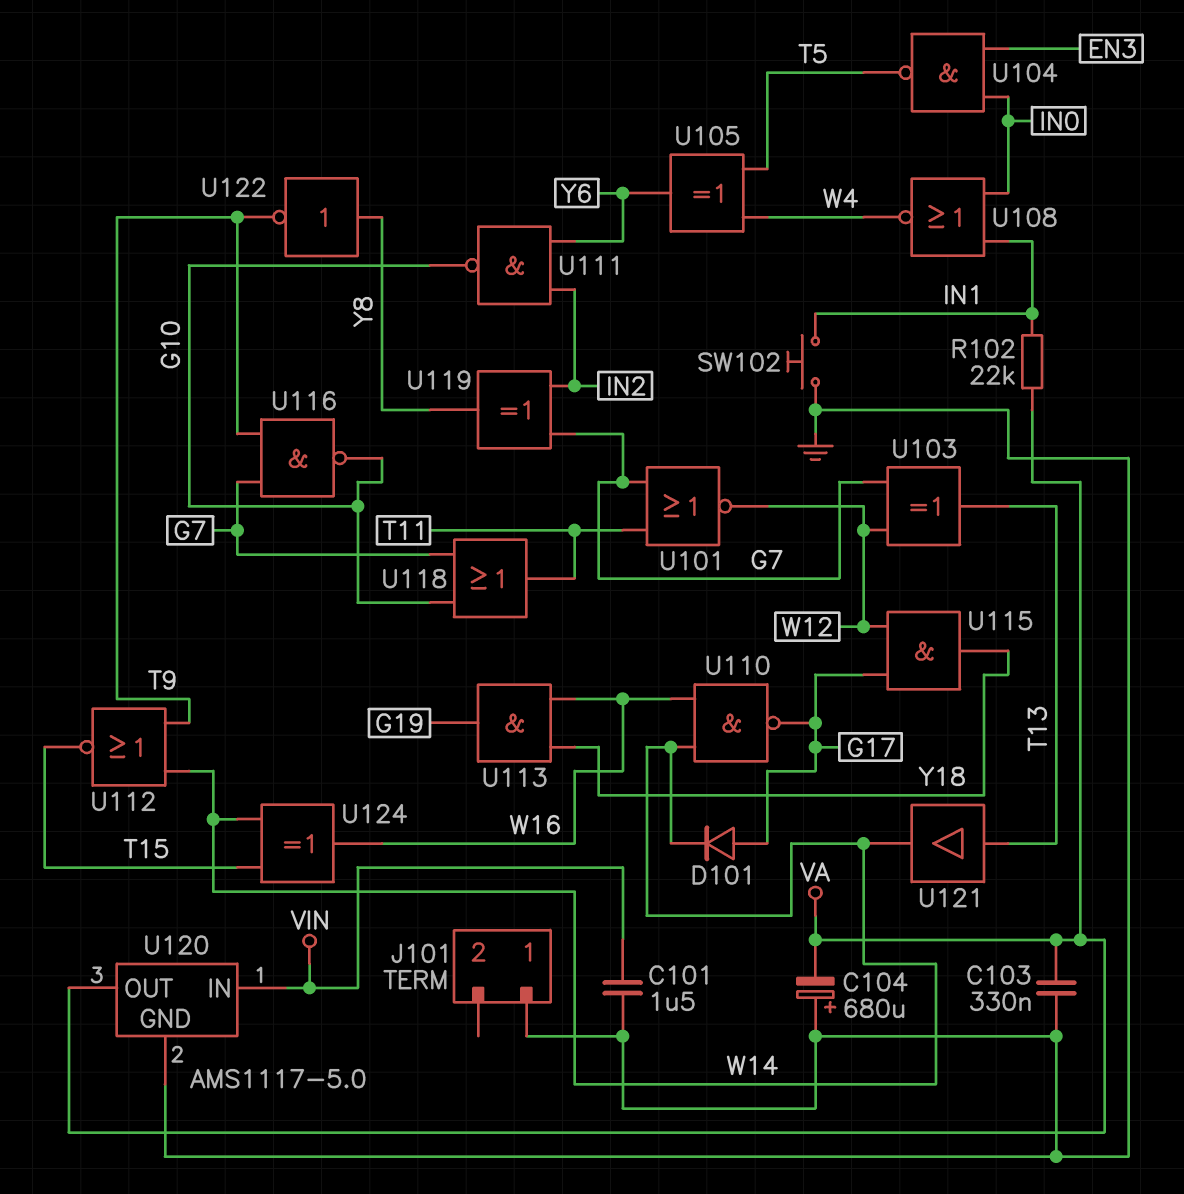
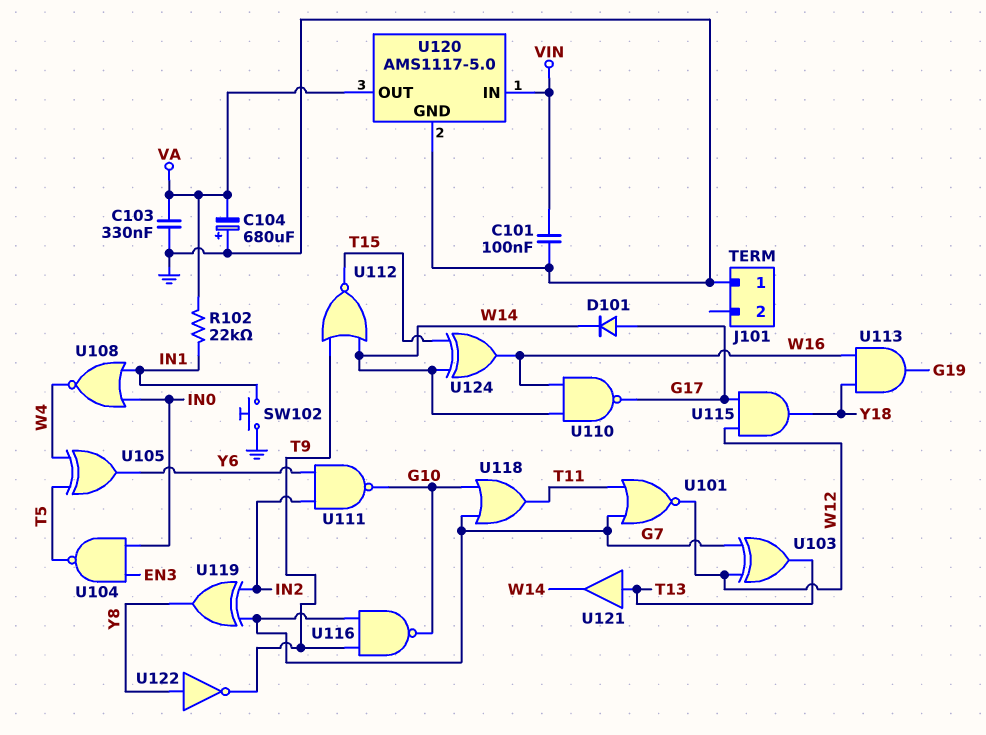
C101: 1.5uF (GND, VIN) -> 100nF (GND, VIN)

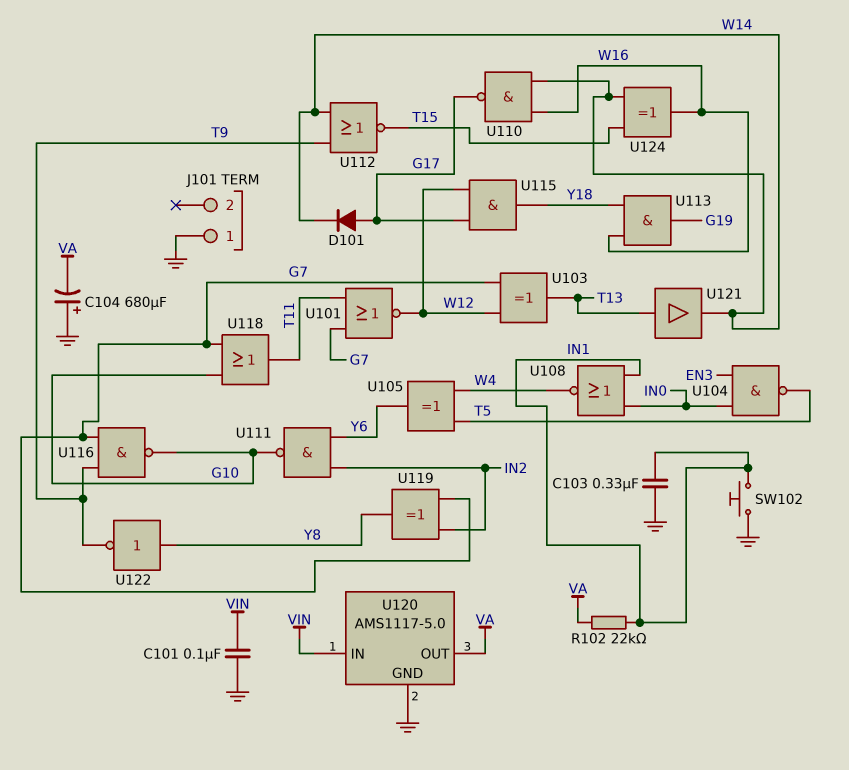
C103: 330nF (GND, VA) -> 330nF (GND, IN1)

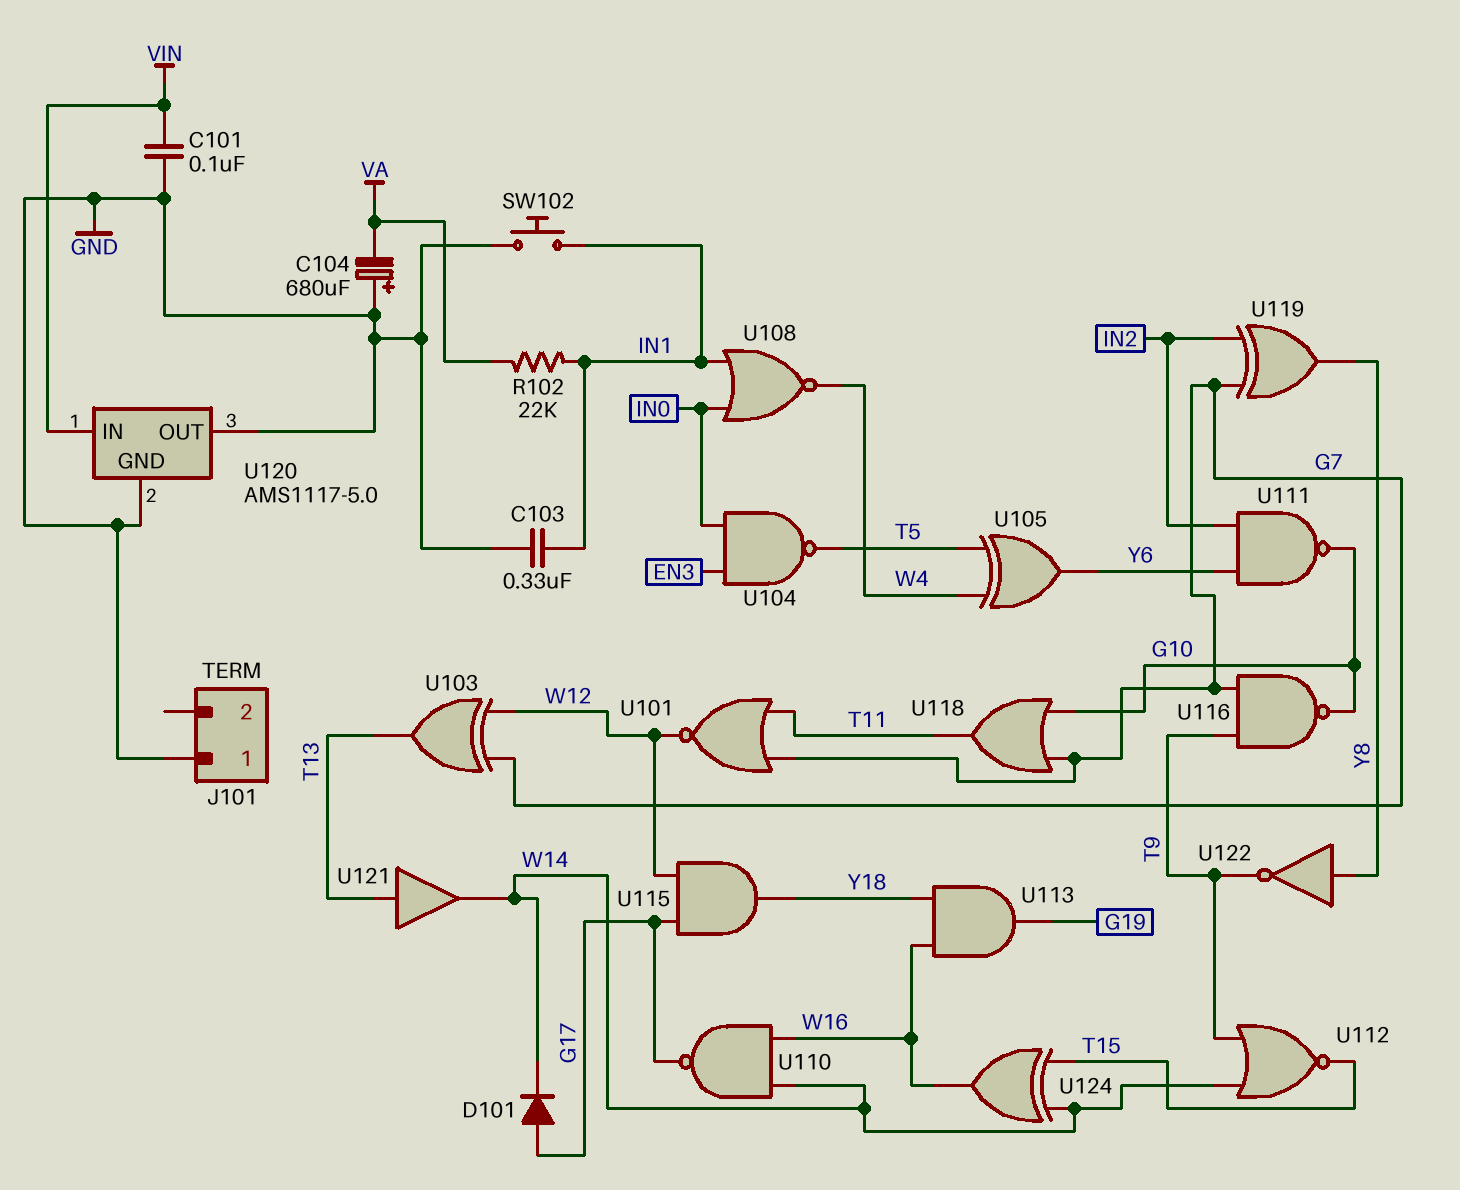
U120 pin OUT: VA -> GND

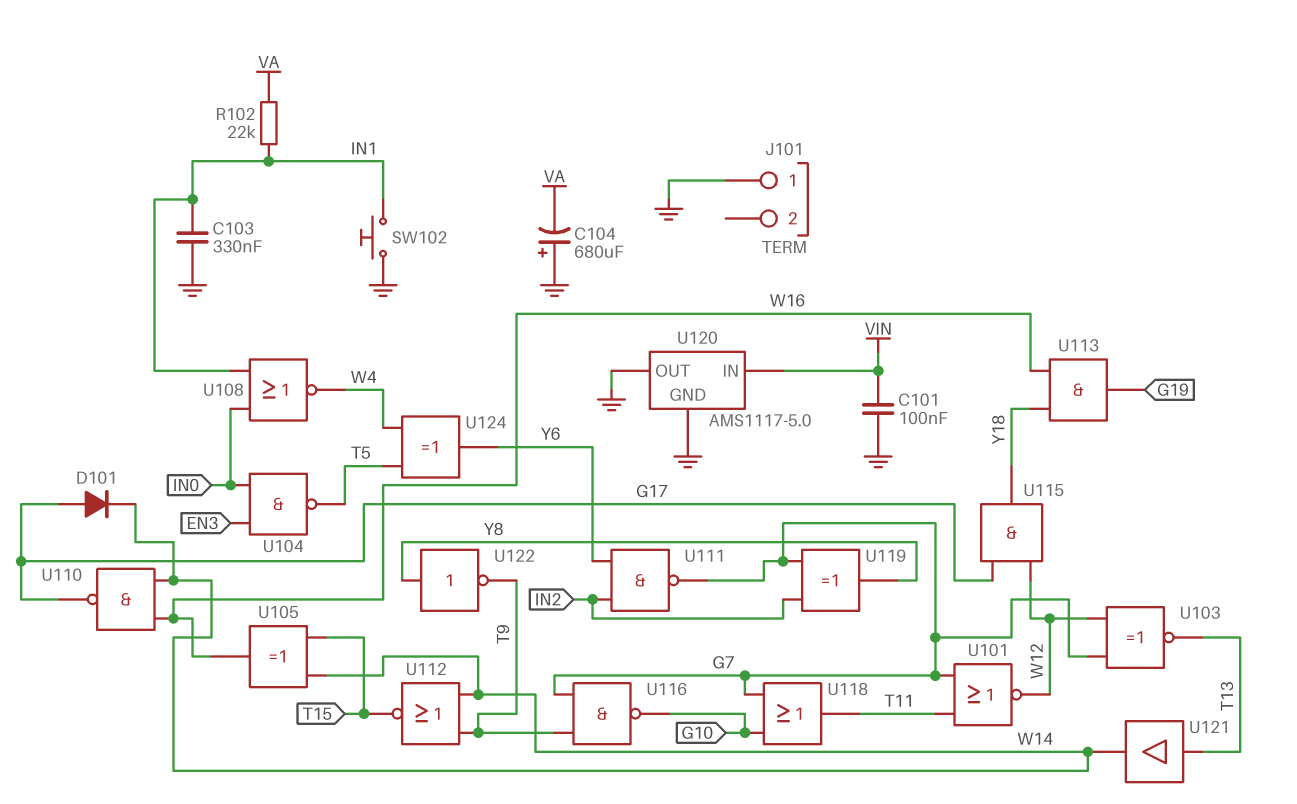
U103: XOR (in G7, in W12, out T13) -> XNOR (in G7, in W12, out T13)
U105: XOR (in T5, in W4, out Y6) -> XOR (in T15, in W14, out W16)
U111: NAND (in IN2, in Y6, out G10) -> NAND (in IN2, in Y6, out G7)
U124: XOR (in T15, in W14, out W16) -> XOR (in T5, in W4, out Y6)

